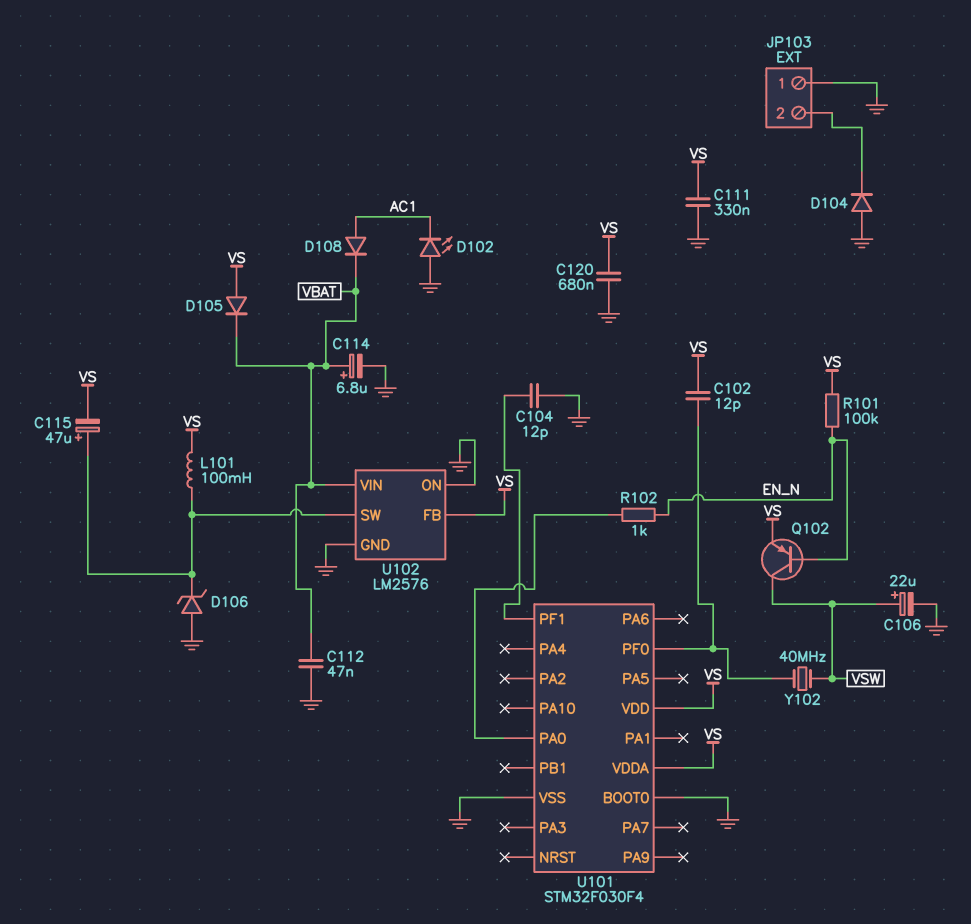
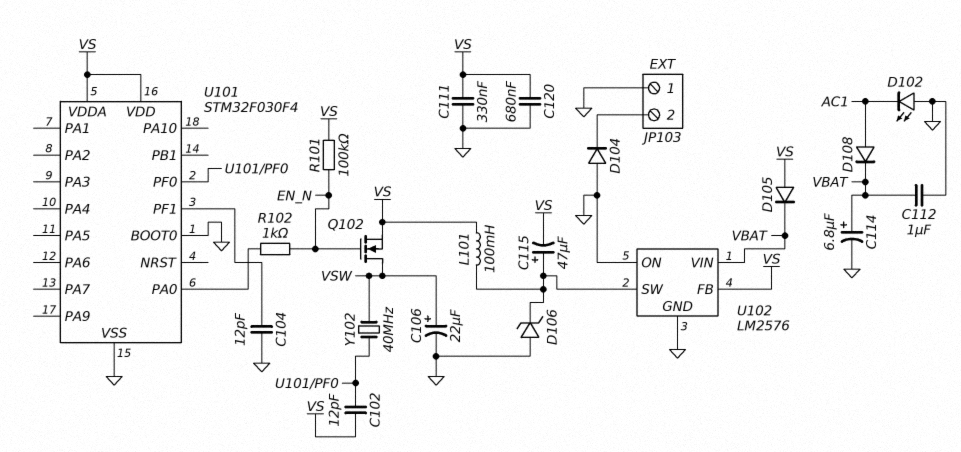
C112: 47nF (GND, VBAT) -> 1uF (GND, VBAT)
Q102: PNP (B EN_N, C VSW, E VS) -> NMOS (G EN_N, D VSW, S VS)

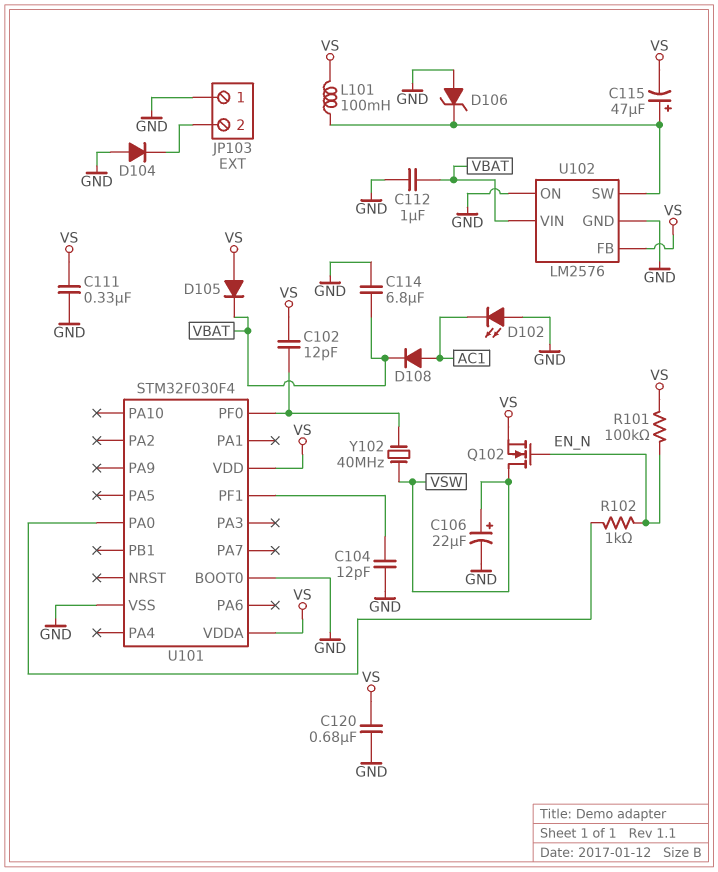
C114: 6.8uF (plus VBAT, minus GND) -> 6.8uF (GND, VBAT)

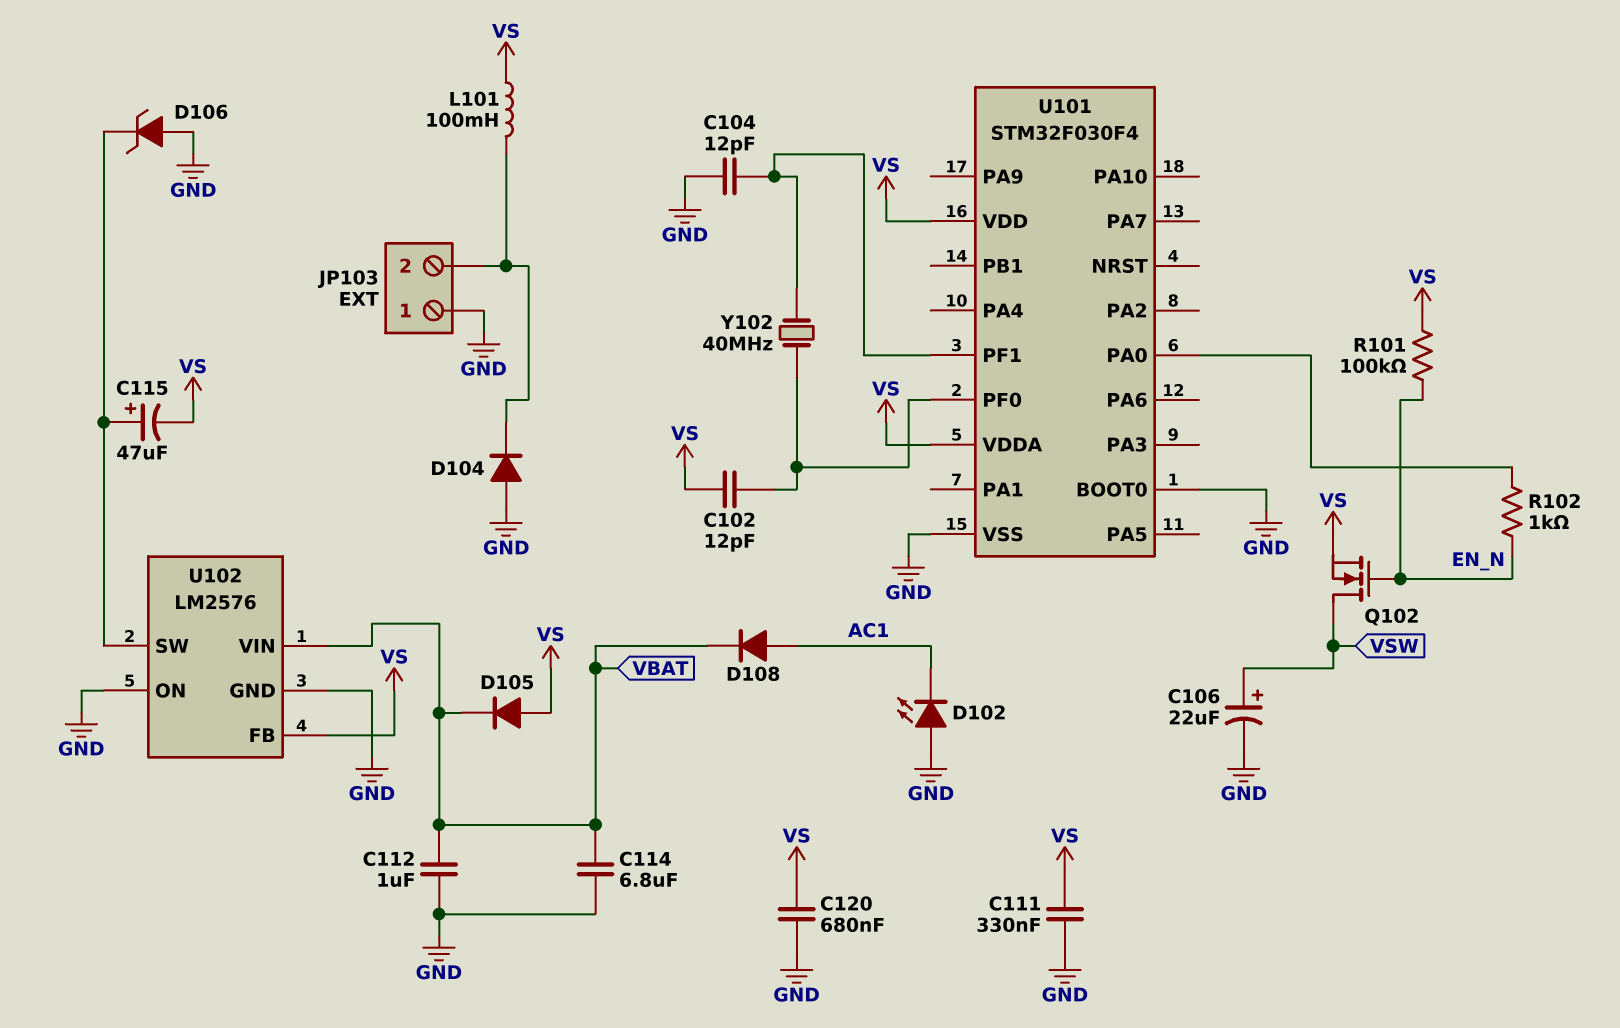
L101: 100mH (U102/SW, VS) -> 100mH (JP103/2, VS)
Y102: 40MHz (U101/PF0, VSW) -> 40MHz (U101/PF0, U101/PF1)

